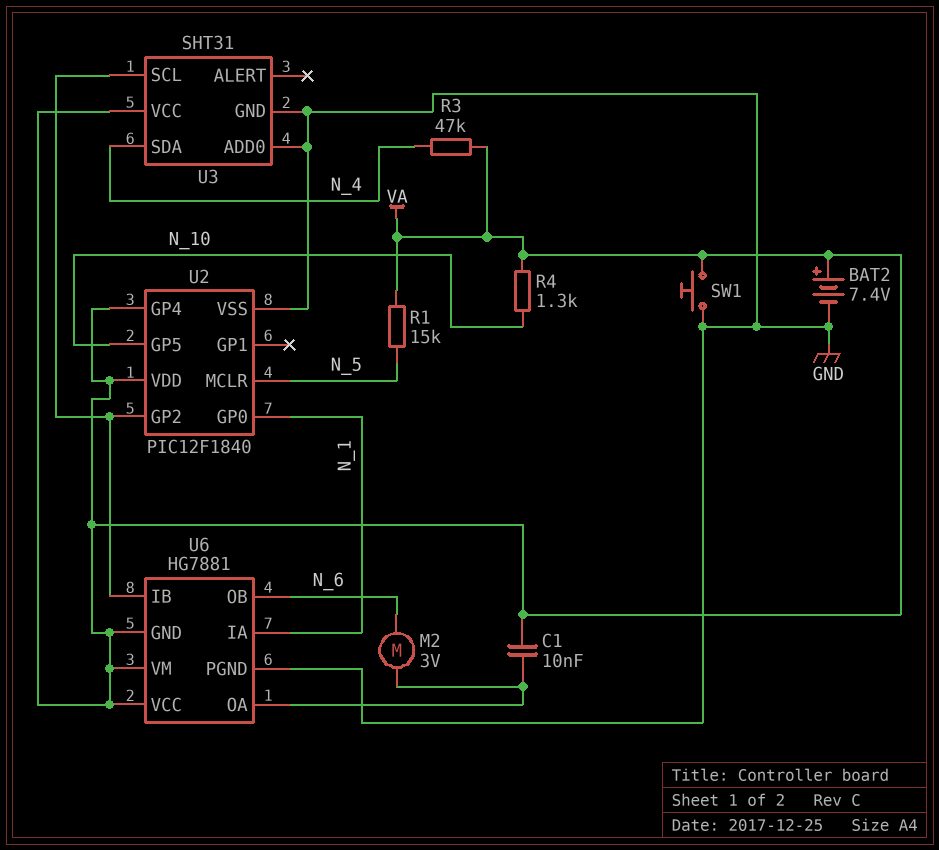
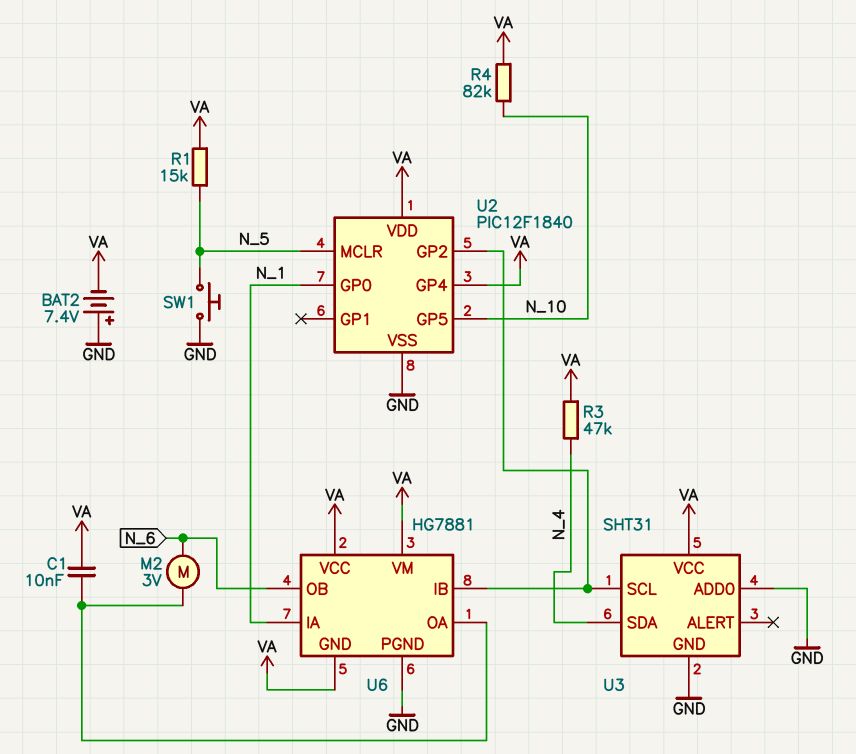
BAT2: 7.4V (plus VA, minus GND) -> 7.4V (plus GND, minus VA)
R4: 1.3k (N_10, VA) -> 82k (N_10, VA)
SW1: button (GND, VA) -> button (GND, N_5)

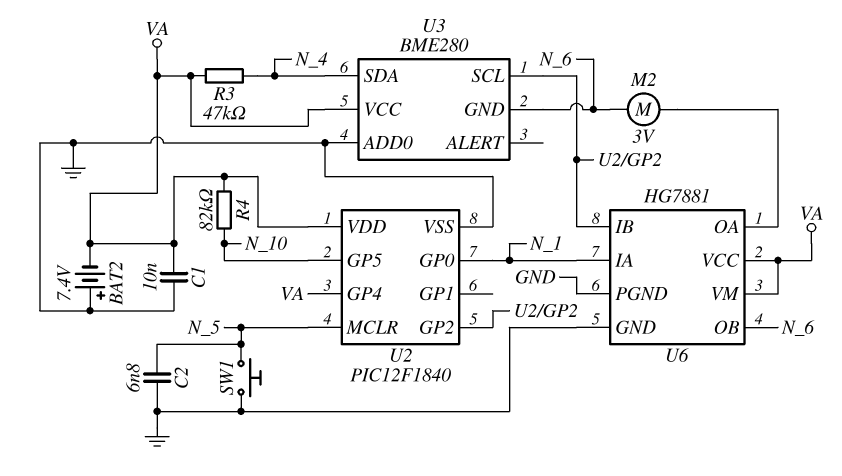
C1: 10nF (U6/OA, VA) -> 10nF (GND, VA)
C2: none -> 6.8nF (GND, N_5)
R1: 15k (N_5, VA) -> none
U3: SHT31 -> BME280
U3 pin GND: GND -> N_6
U6 pin GND: VA -> GND

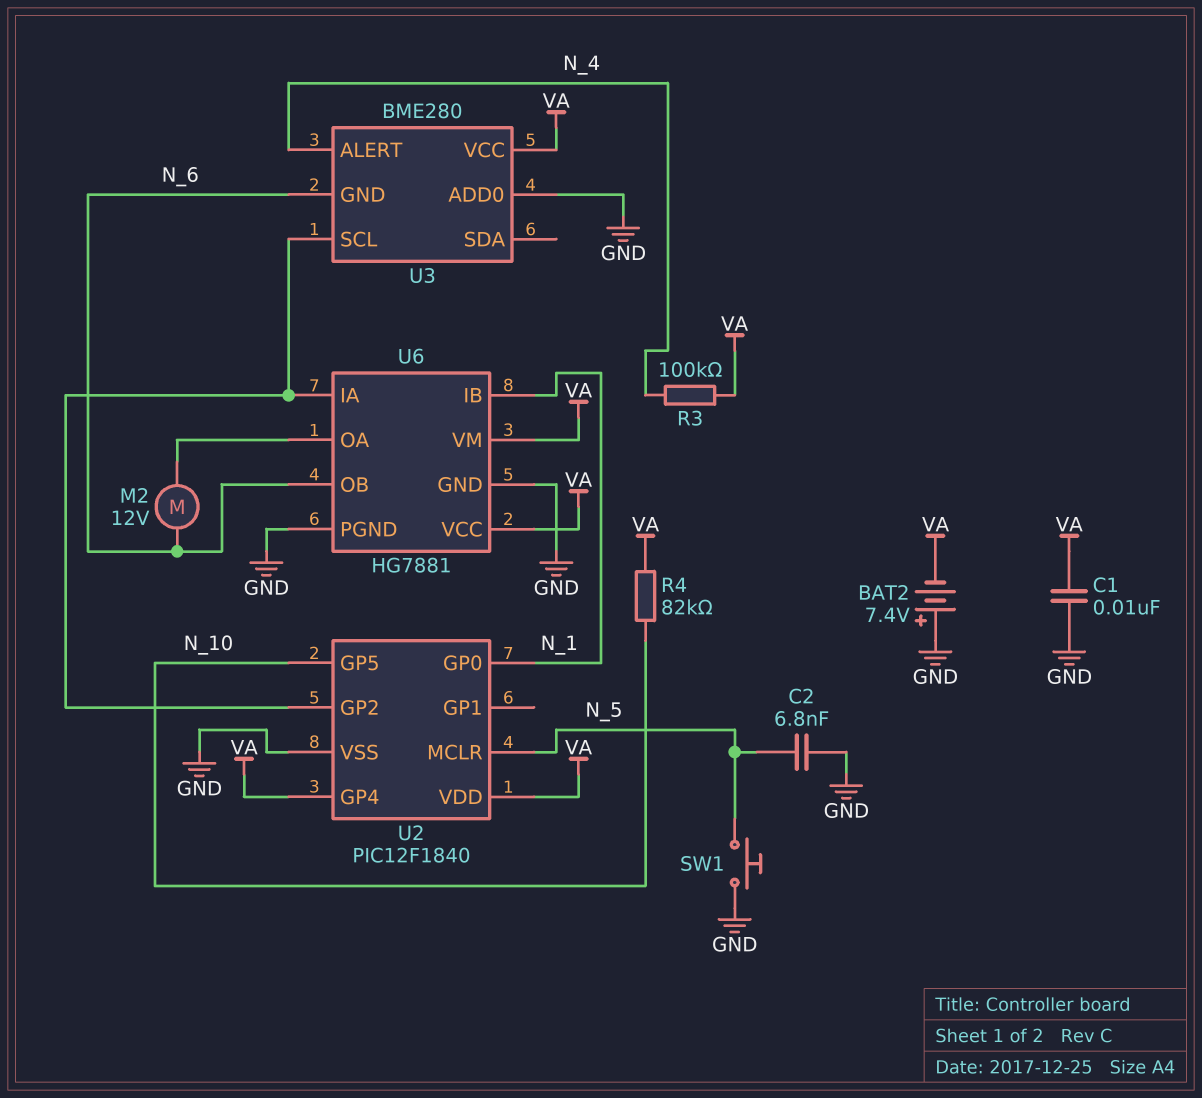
M2: motor 3V (N_6, U6/OA) -> motor 12V (N_6, U6/OA)
R3: 47k (N_4, VA) -> 100k (N_4, VA)
U3 pin ALERT: none -> N_4
U3 pin SDA: N_4 -> none
U6 pin IA: N_1 -> U2/GP2
U6 pin IB: U2/GP2 -> N_1

